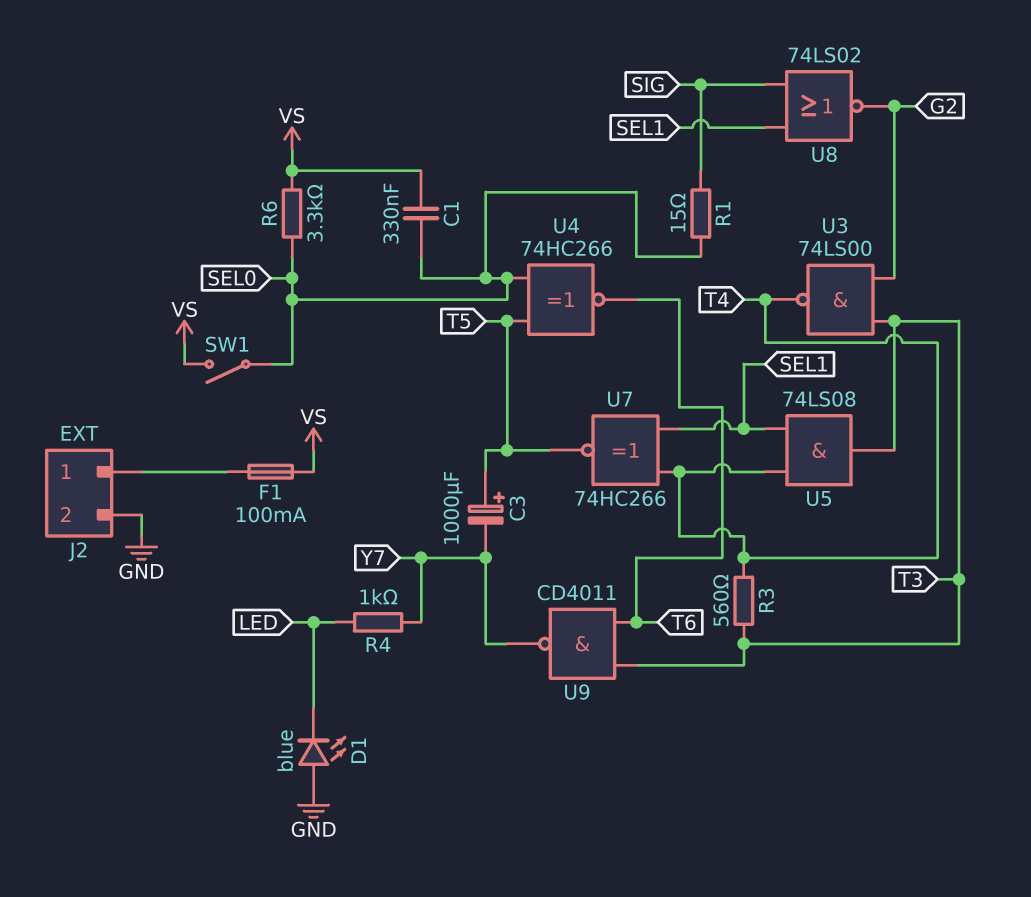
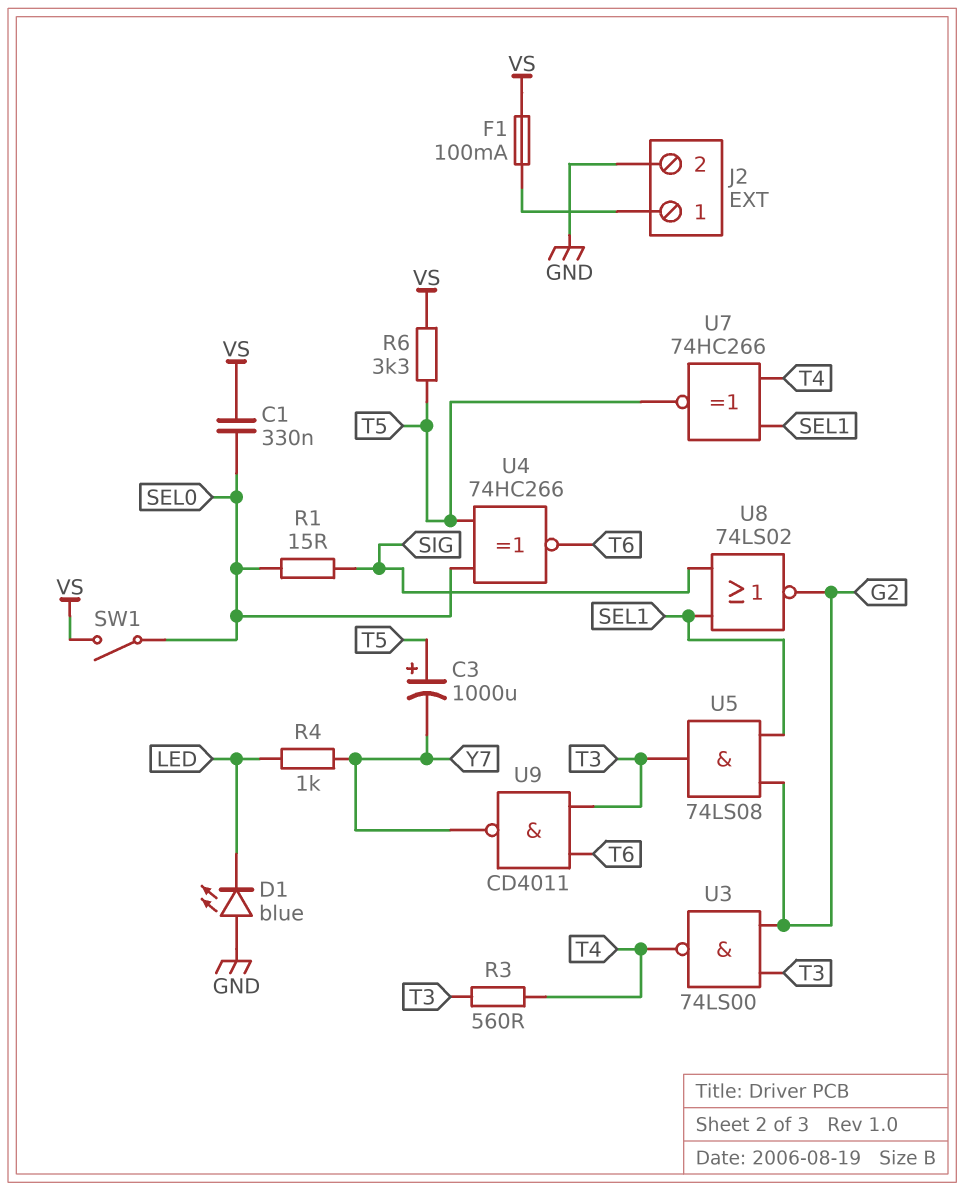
R6: 3.3k (SEL0, VS) -> 3.3k (T5, VS)
U5: AND 74LS08 (in SEL1, in T4, out T3) -> AND 74LS08 (in G2, in SEL1, out T3)

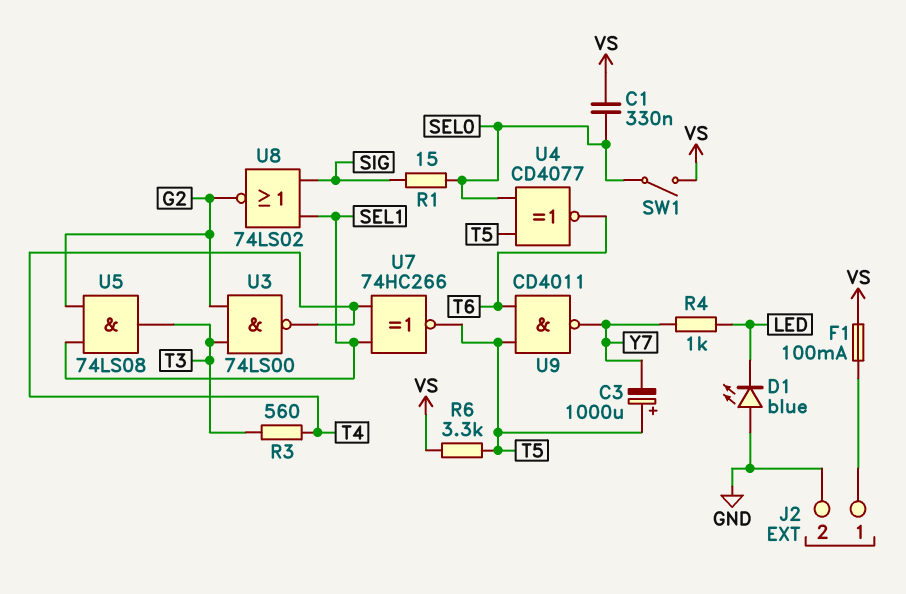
U4: XNOR 74HC266 (in SEL0, in T5, out T6) -> XNOR CD4077 (in SEL0, in T5, out T6)
U9: NAND CD4011 (in T3, in T6, out Y7) -> NAND CD4011 (in T5, in T6, out Y7)

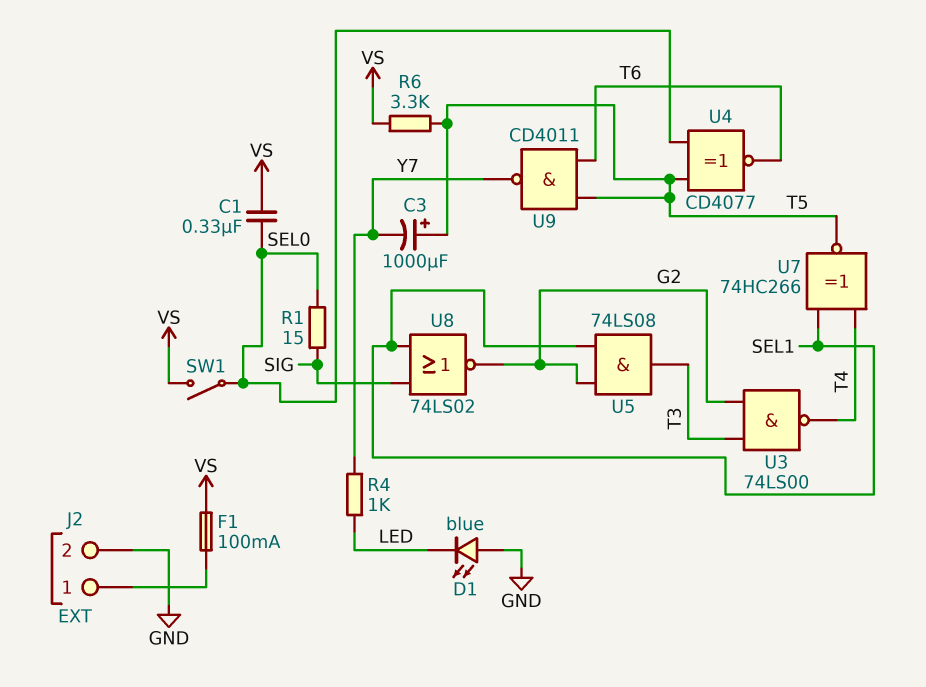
R3: 560 (T3, T4) -> none

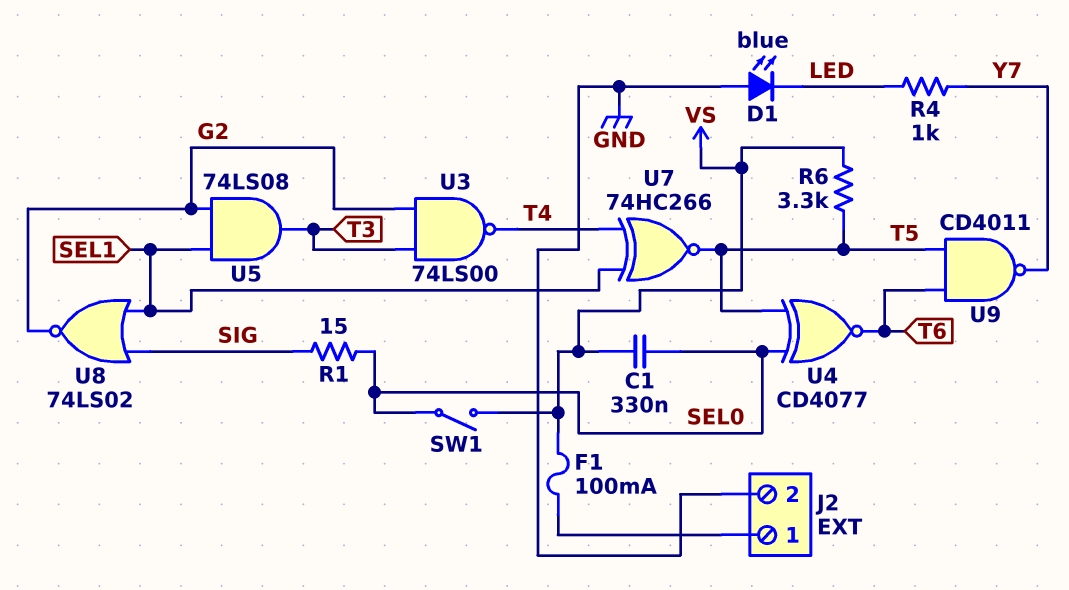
C3: 1000uF (plus T5, minus Y7) -> none

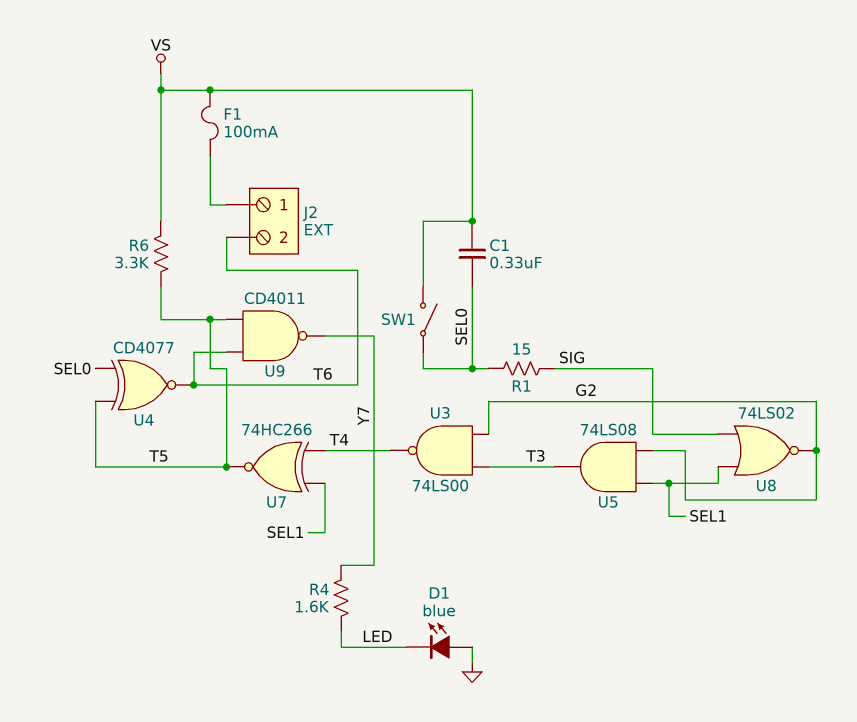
J2 pin 2: GND -> T6
R4: 1k (LED, Y7) -> 1.6k (LED, Y7)

